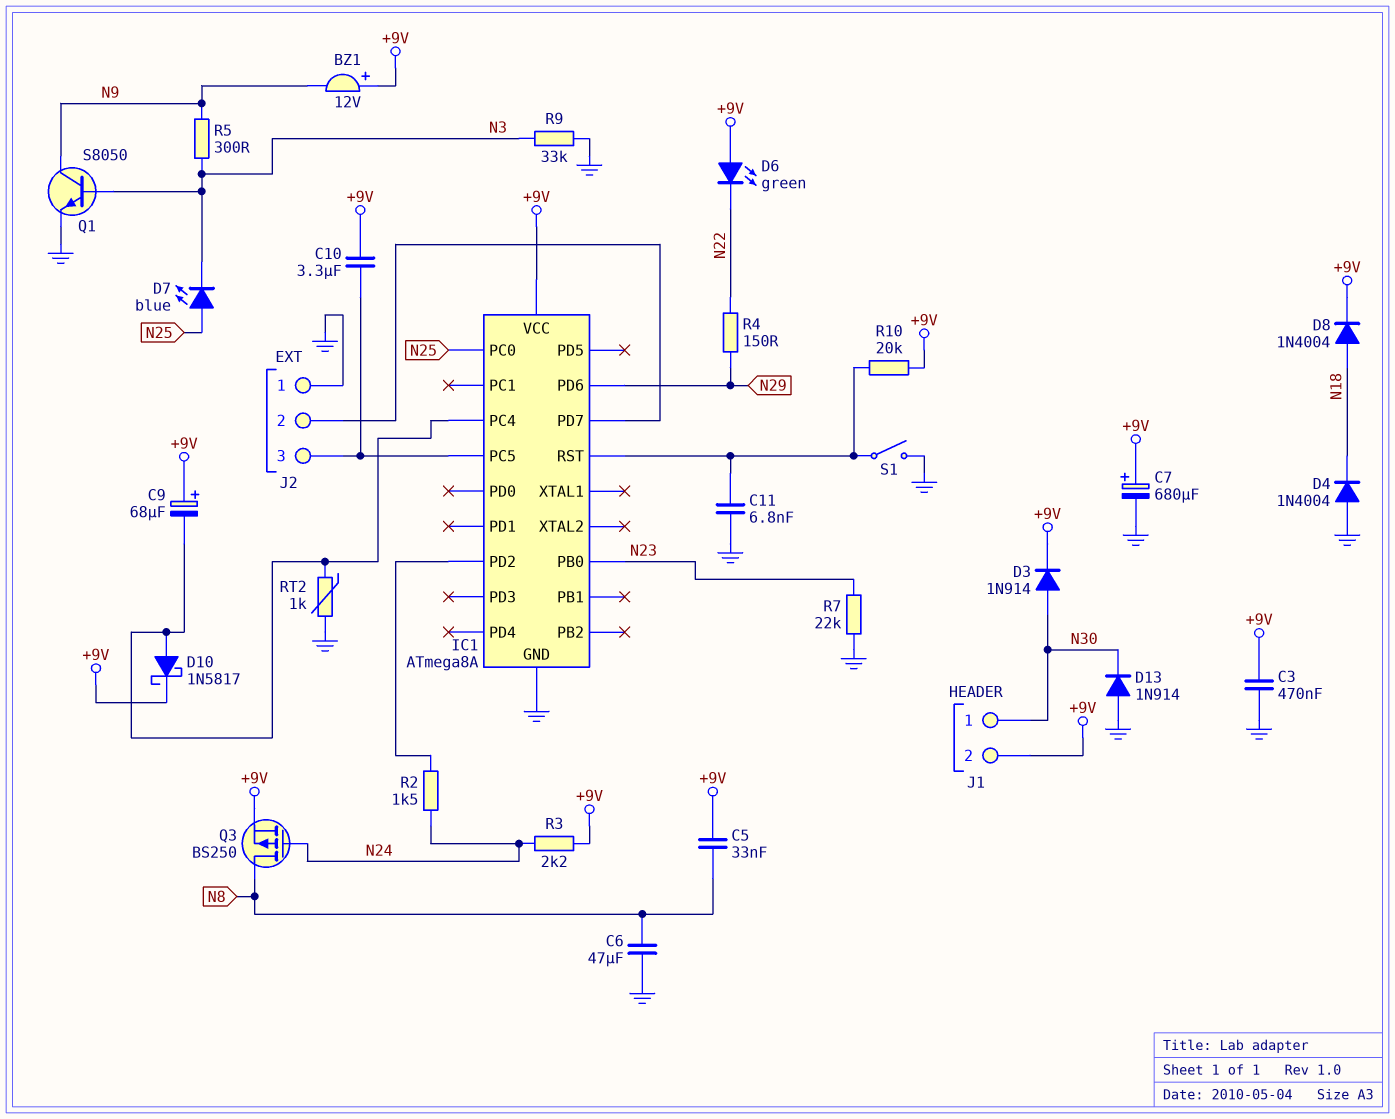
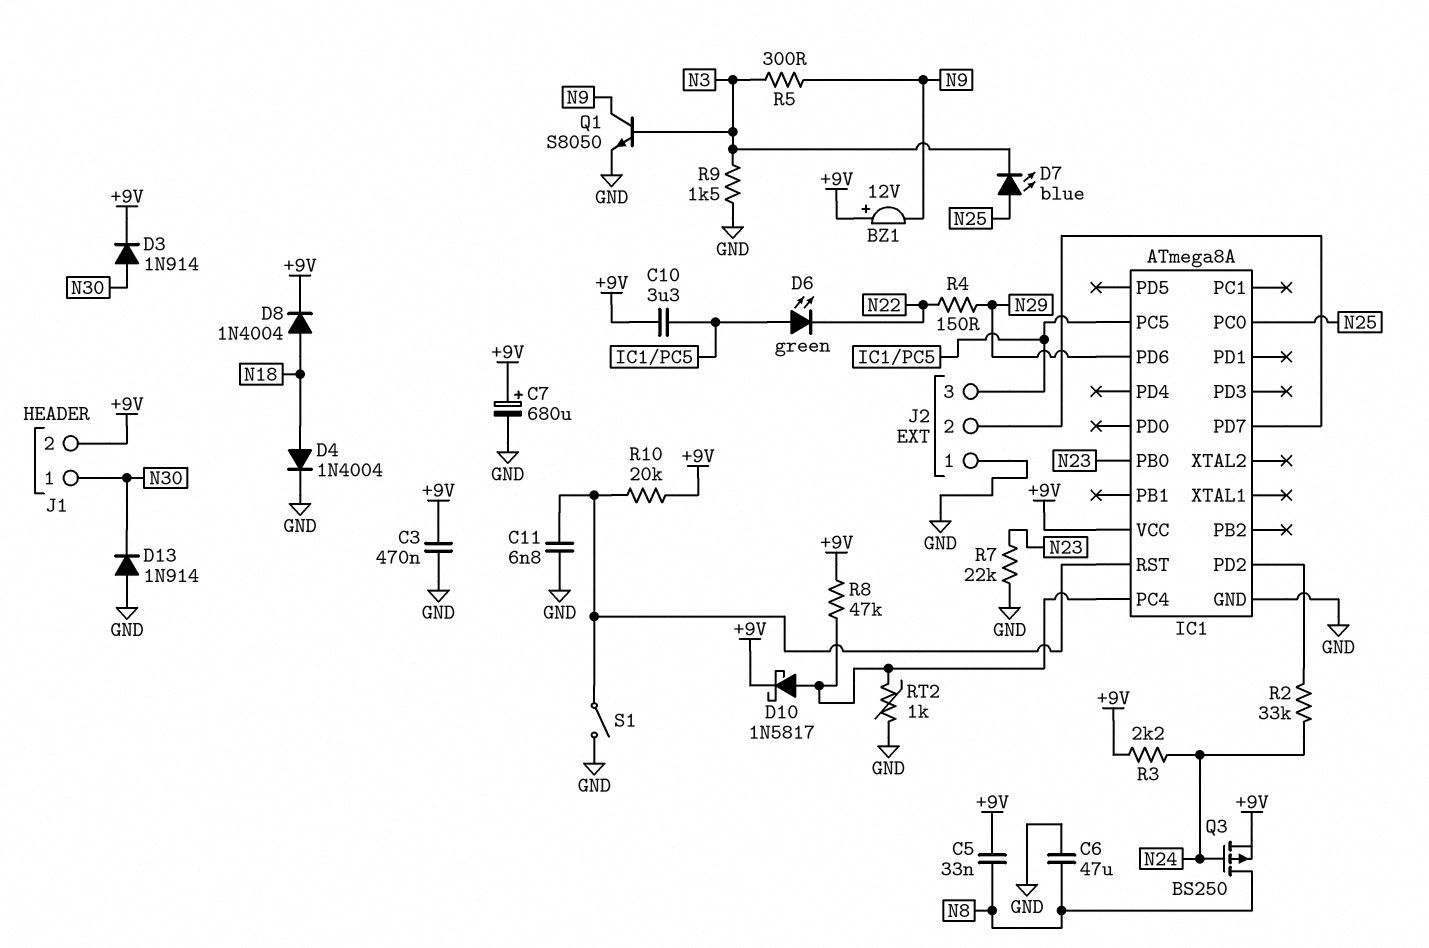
C9: 68uF (plus +9V, minus IC1/PC4) -> none
D4: diode 1N4004 (A GND, K N18) -> diode 1N4004 (A N18, K GND)
D6: LED green (A +9V, K N22) -> LED green (A IC1/PC5, K N22)
R2: 1.5k (IC1/PD2, N24) -> 33k (IC1/PD2, N24)
R8: none -> 47k (+9V, IC1/PC4)
R9: 33k (GND, N3) -> 1.5k (GND, N3)

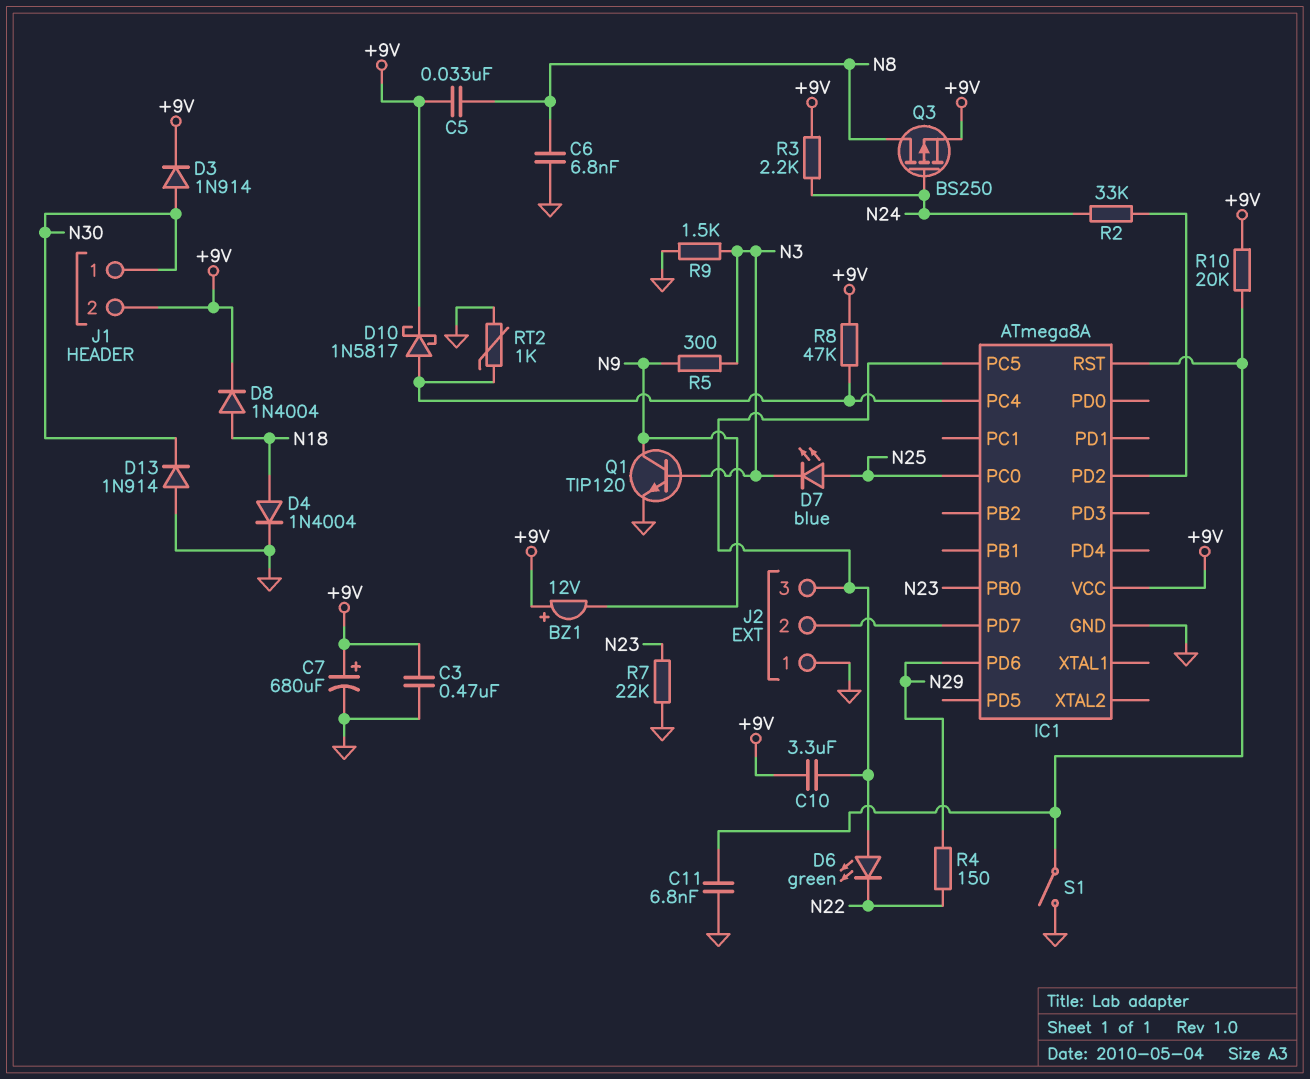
C6: 47uF (GND, N8) -> 6.8nF (GND, N8)
Q1: NPN S8050 (B N3, C N9, E GND) -> NPN TIP120 (B N3, C N9, E GND)

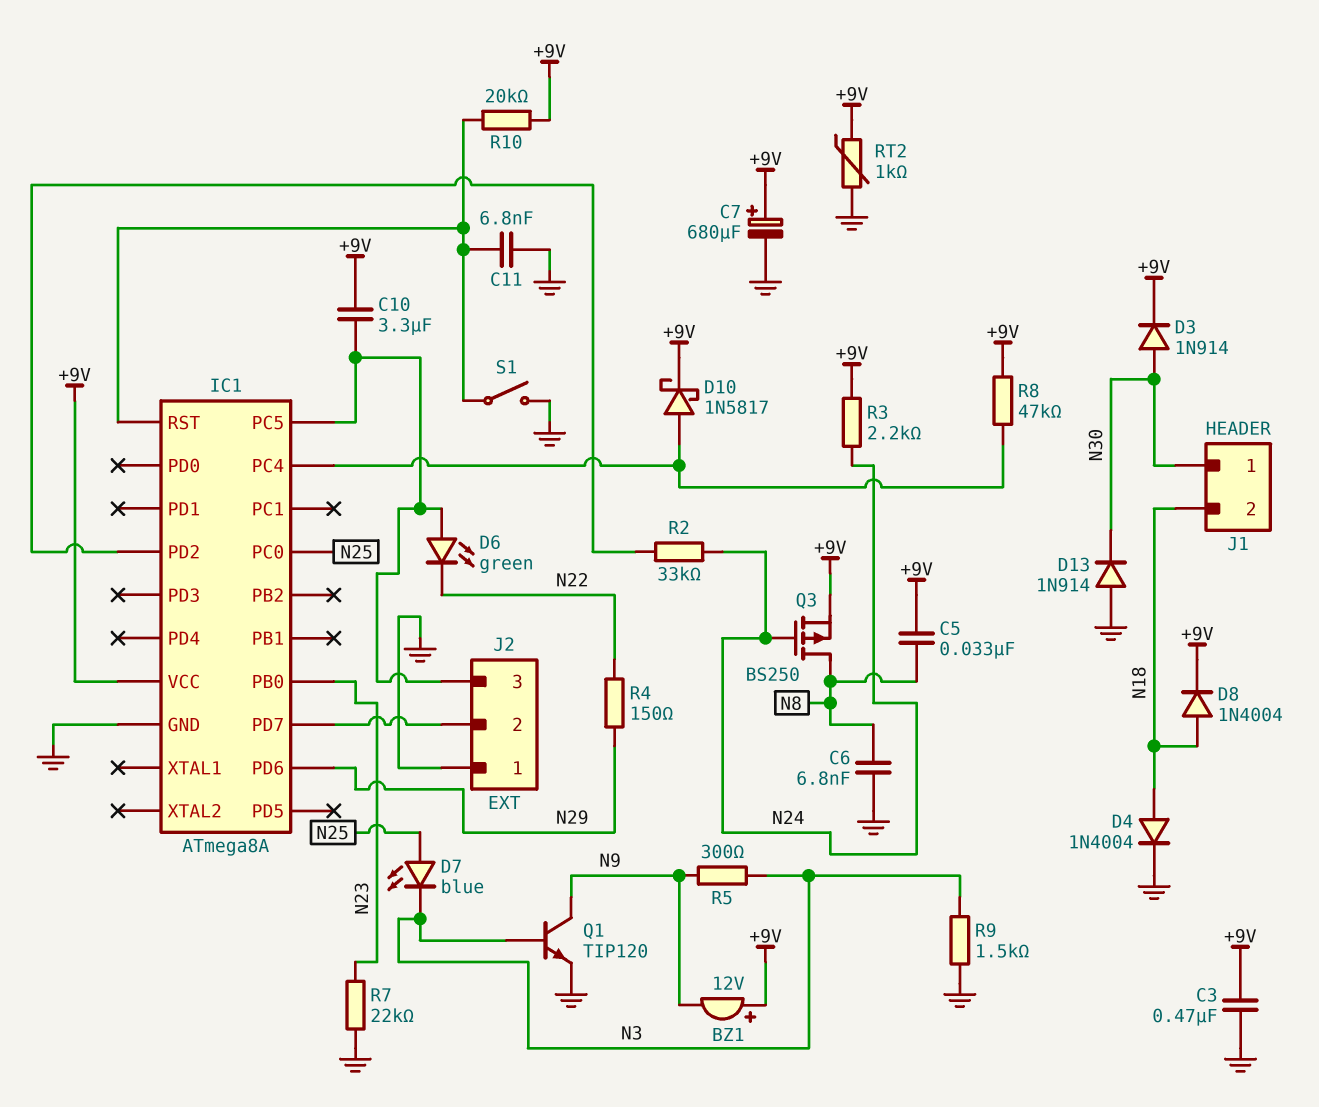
J1 pin 2: +9V -> N18
RT2: 1k (GND, IC1/PC4) -> 1k (+9V, GND)

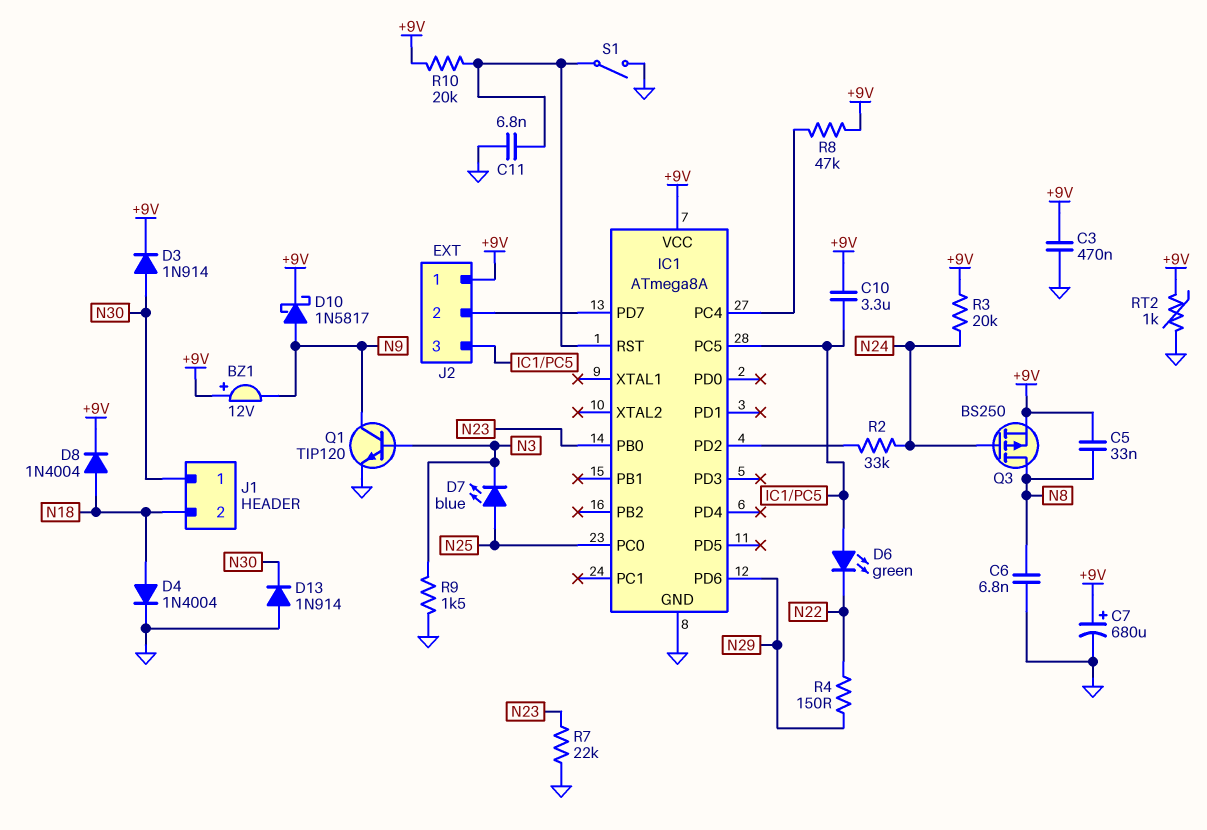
D10: schottky 1N5817 (A IC1/PC4, K +9V) -> schottky 1N5817 (A N9, K +9V)
J2 pin 1: GND -> +9V
R3: 2.2k (+9V, N24) -> 20k (+9V, N24)
R5: 300 (N3, N9) -> none

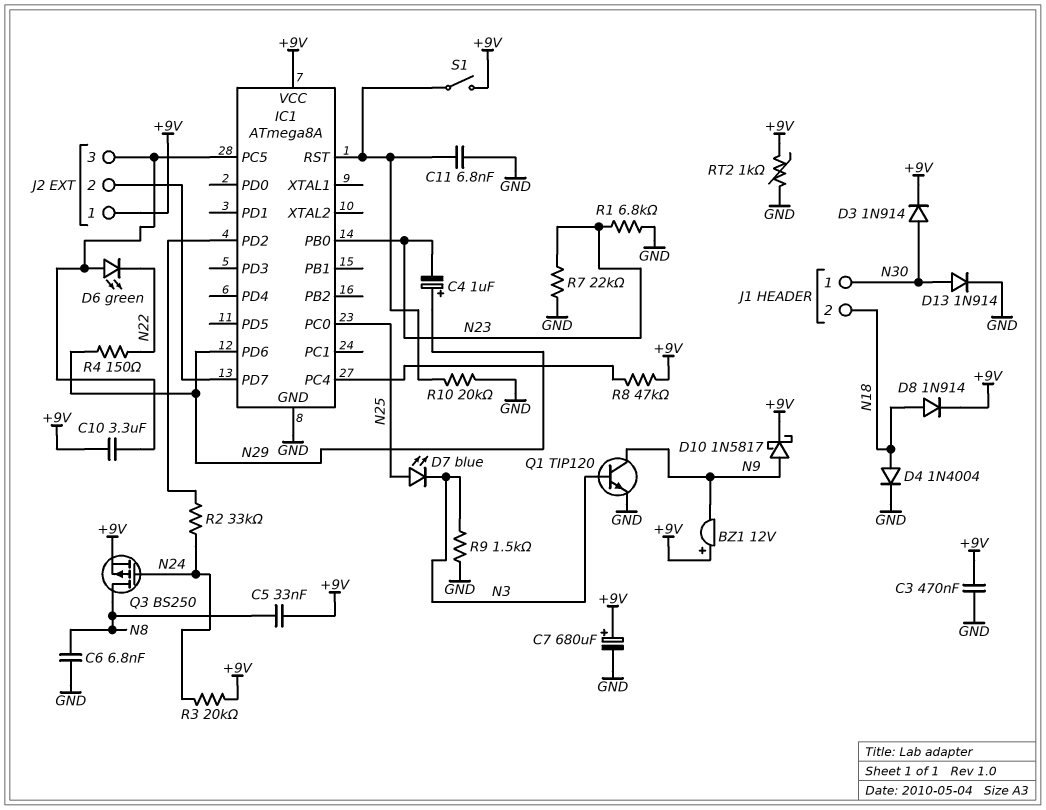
C4: none -> 1uF (plus N29, minus N23)
D8: diode 1N4004 (A N18, K +9V) -> diode 1N914 (A N18, K +9V)
D13: diode 1N914 (A GND, K N30) -> diode 1N914 (A N30, K GND)
R1: none -> 6.8k (GND, N23)
R10: 20k (+9V, IC1/RST) -> 20k (GND, IC1/RST)
S1: switch (GND, IC1/RST) -> switch (+9V, IC1/RST)

